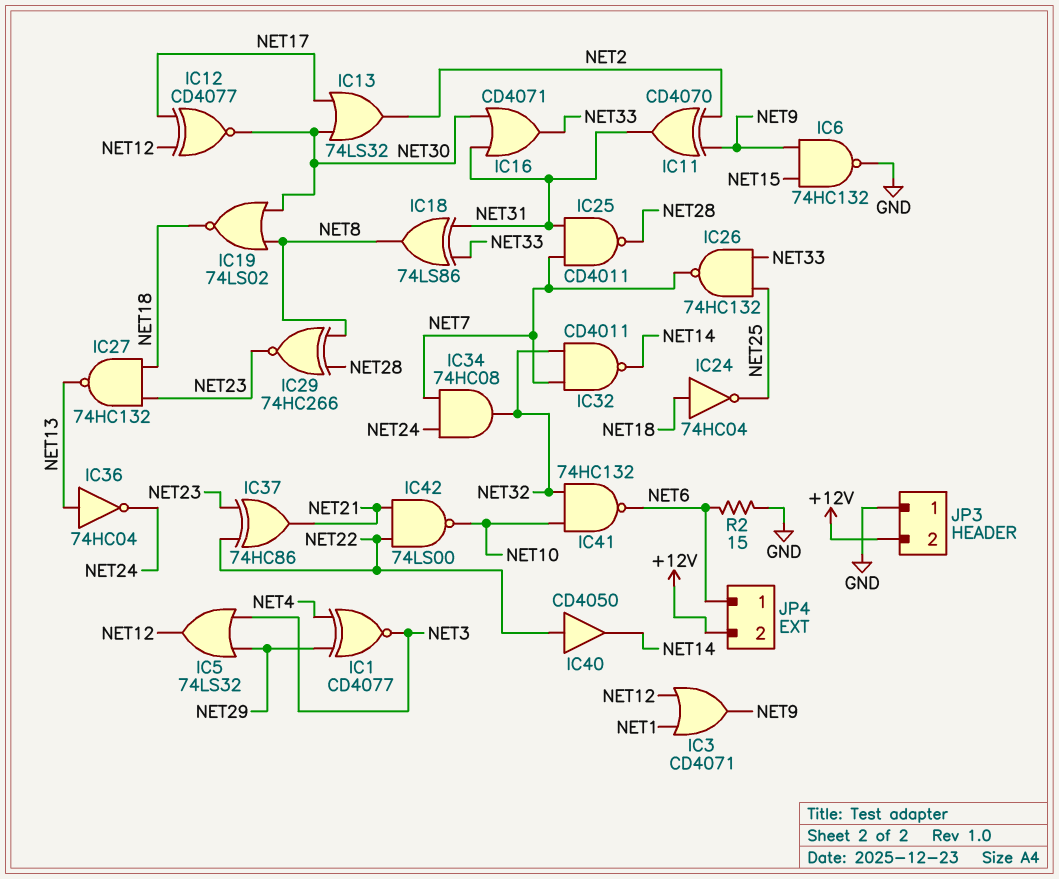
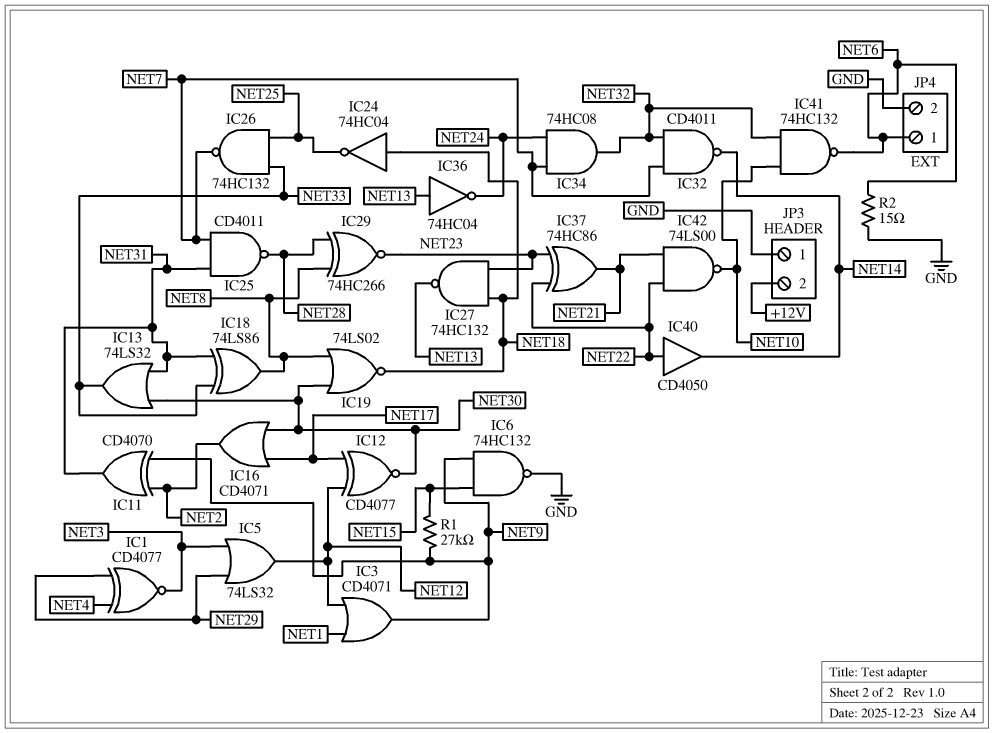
IC13: OR 74LS32 (in NET17, in NET30, out NET2) -> OR 74LS32 (in NET30, in NET31, out NET33)
IC16: OR CD4071 (in NET30, in NET31, out NET33) -> OR CD4071 (in NET17, in NET30, out NET2)
JP4 pin 2: +12V -> GND
R1: none -> 27k (NET9, NET15)

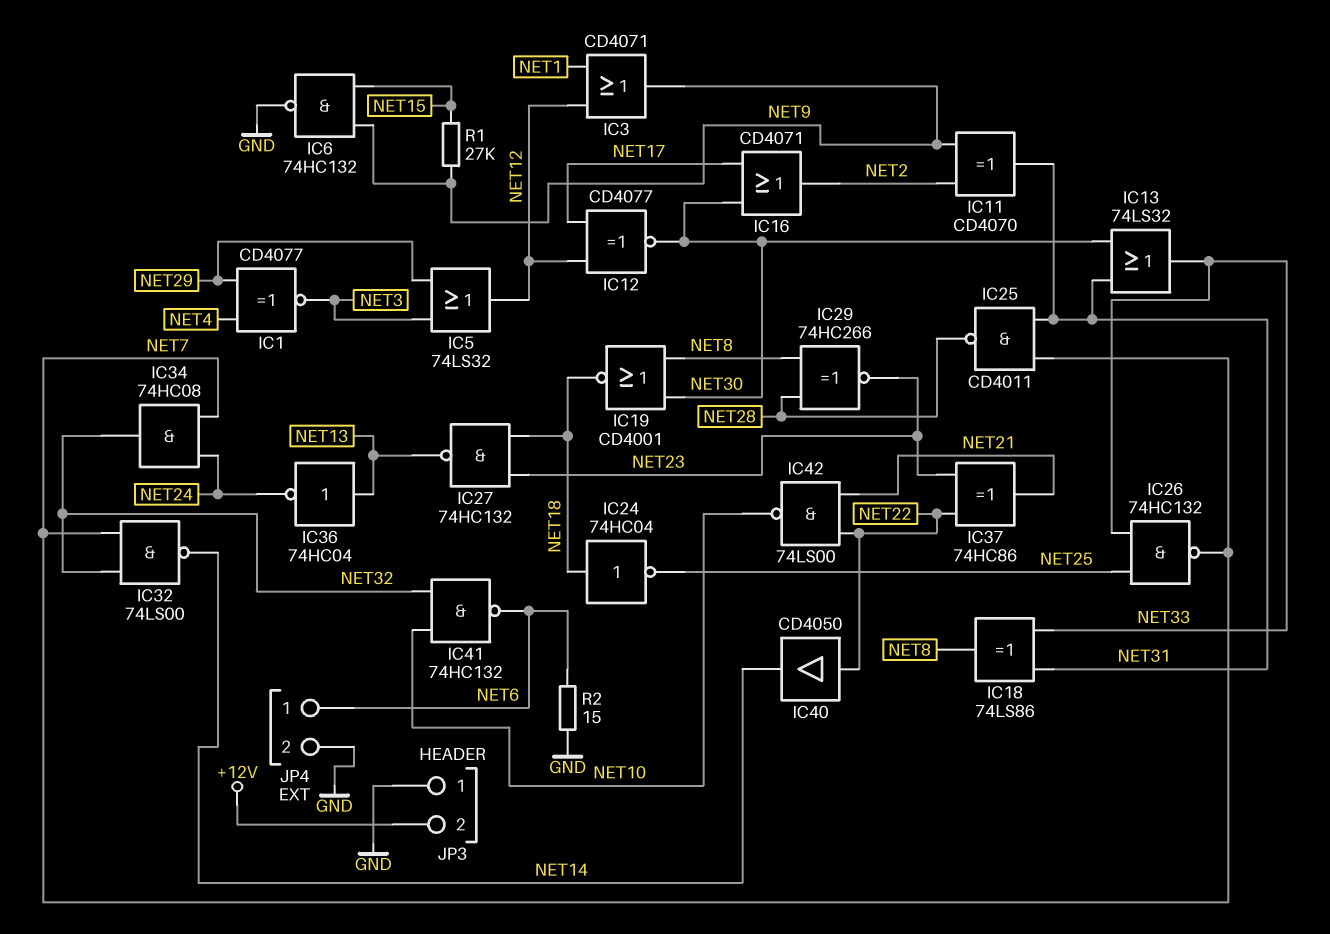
IC19: NOR 74LS02 (in NET8, in NET30, out NET18) -> NOR CD4001 (in NET8, in NET30, out NET18)
IC32: NAND CD4011 (in NET7, in NET32, out NET14) -> NAND 74LS00 (in NET7, in NET32, out NET14)

